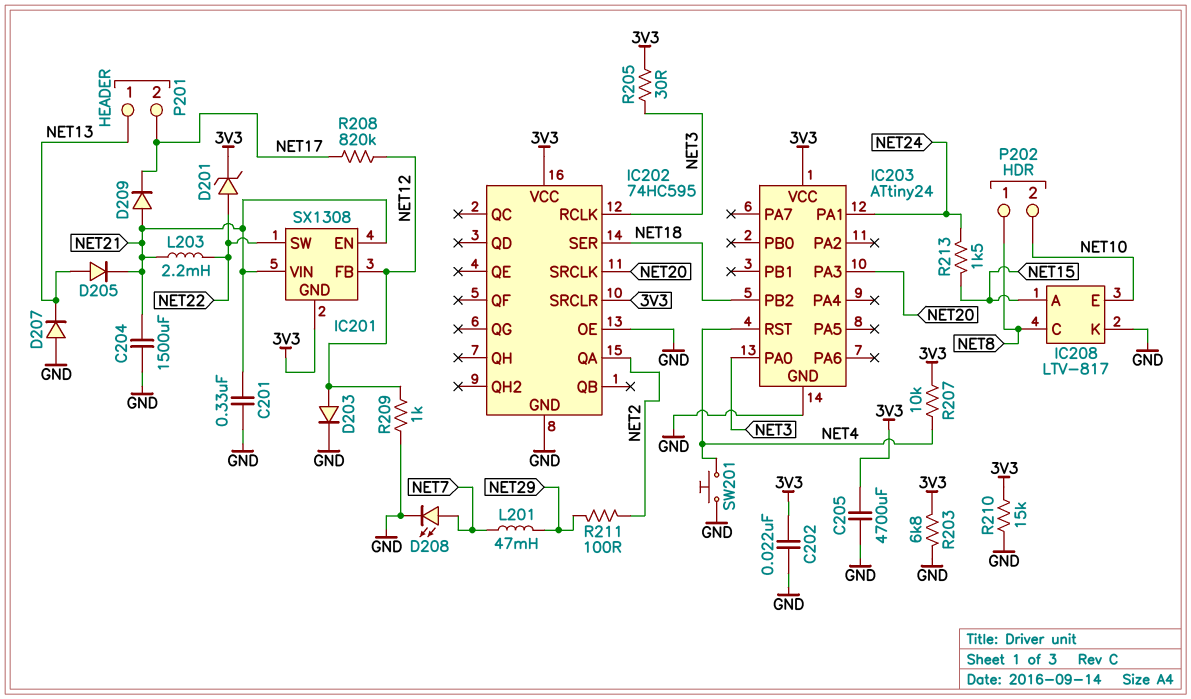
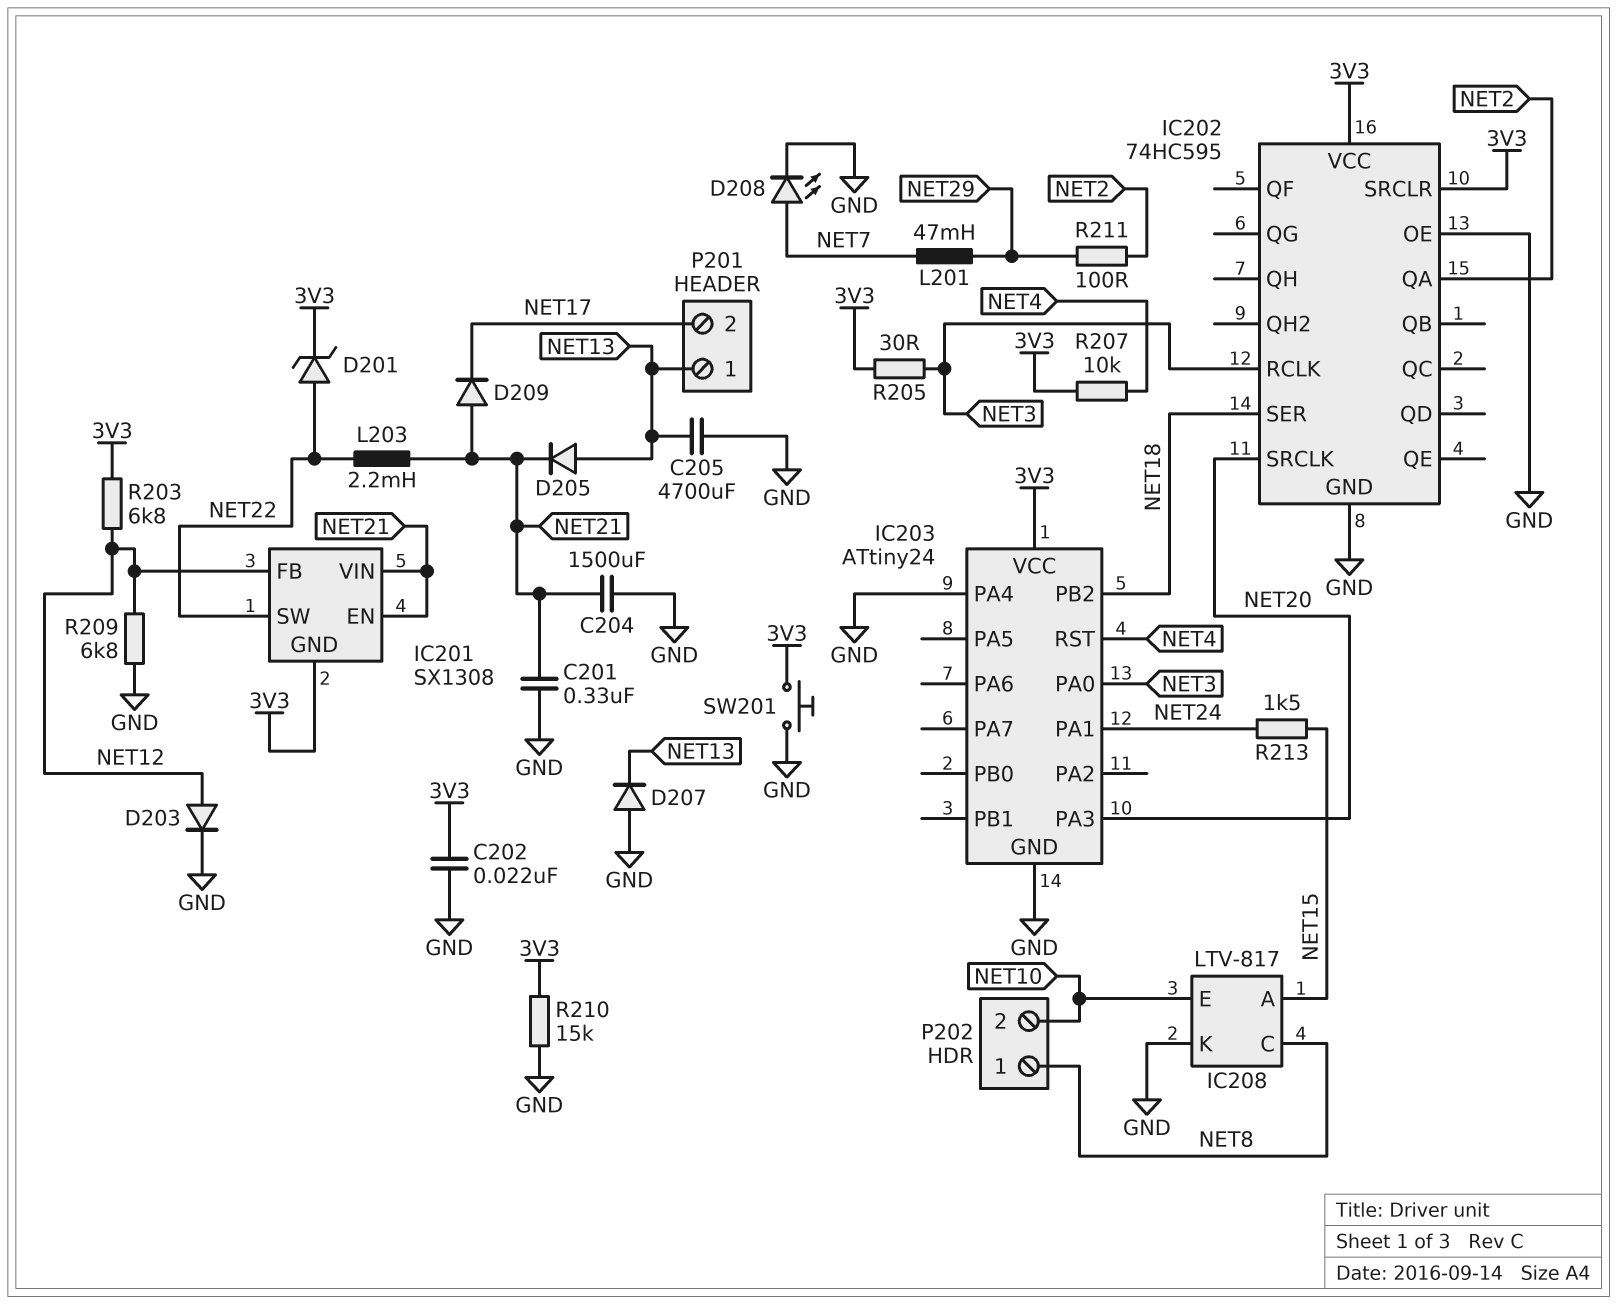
C205: 4700uF (3V3, GND) -> 4700uF (GND, NET13)
IC203 pin PA4: none -> GND
R203: 6.8k (3V3, GND) -> 6.8k (3V3, NET12)
R208: 820k (NET12, NET17) -> none
R209: 1k (GND, NET12) -> 6.8k (GND, NET12)
SW201: button (GND, NET4) -> button (3V3, GND)

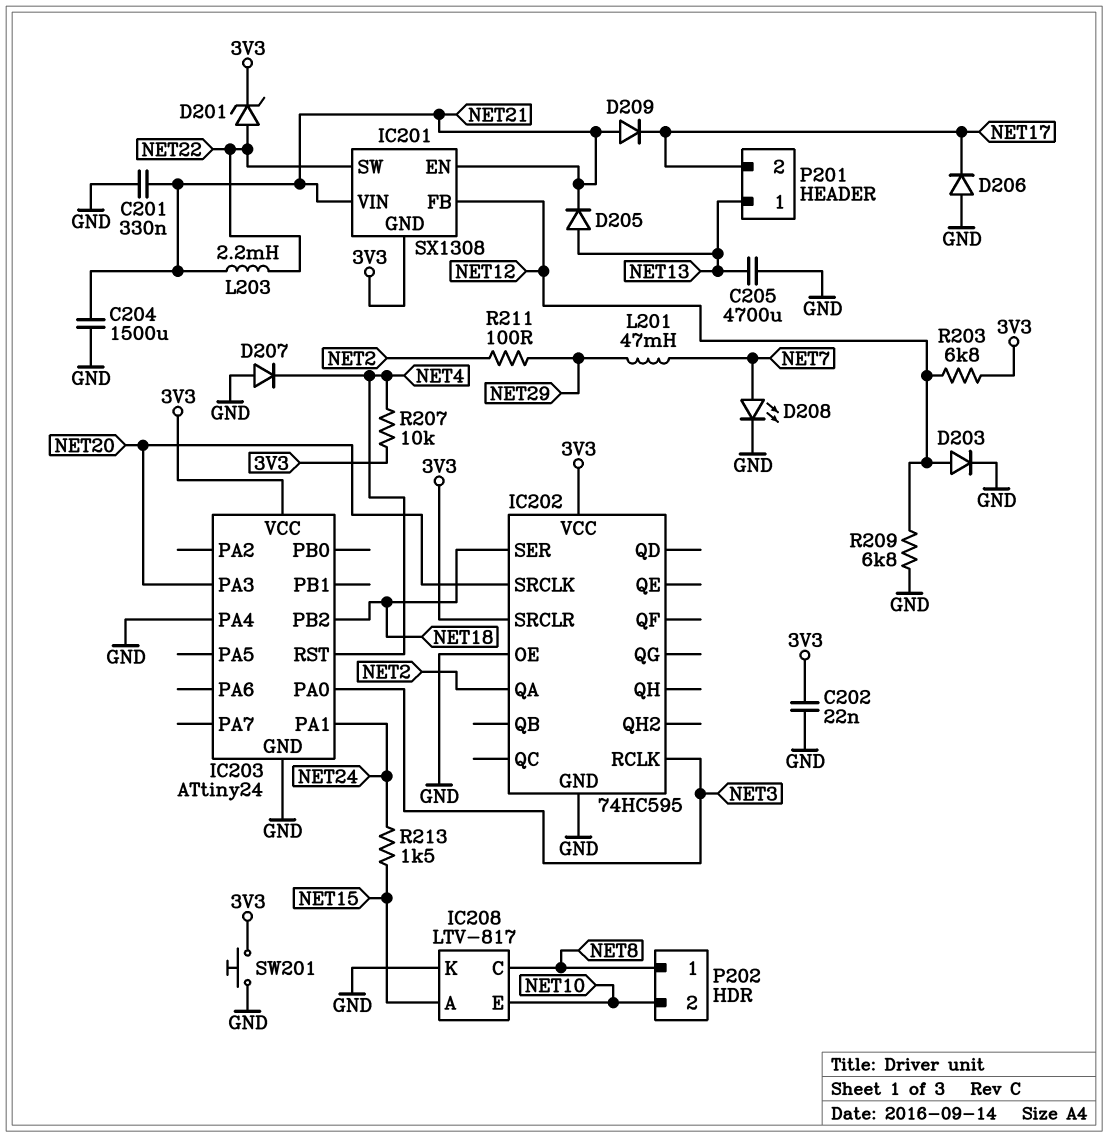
D206: none -> diode (A GND, K NET17)
D207: diode (A GND, K NET13) -> diode (A GND, K NET4)
R205: 30 (3V3, NET3) -> none
R210: 15k (3V3, GND) -> none

